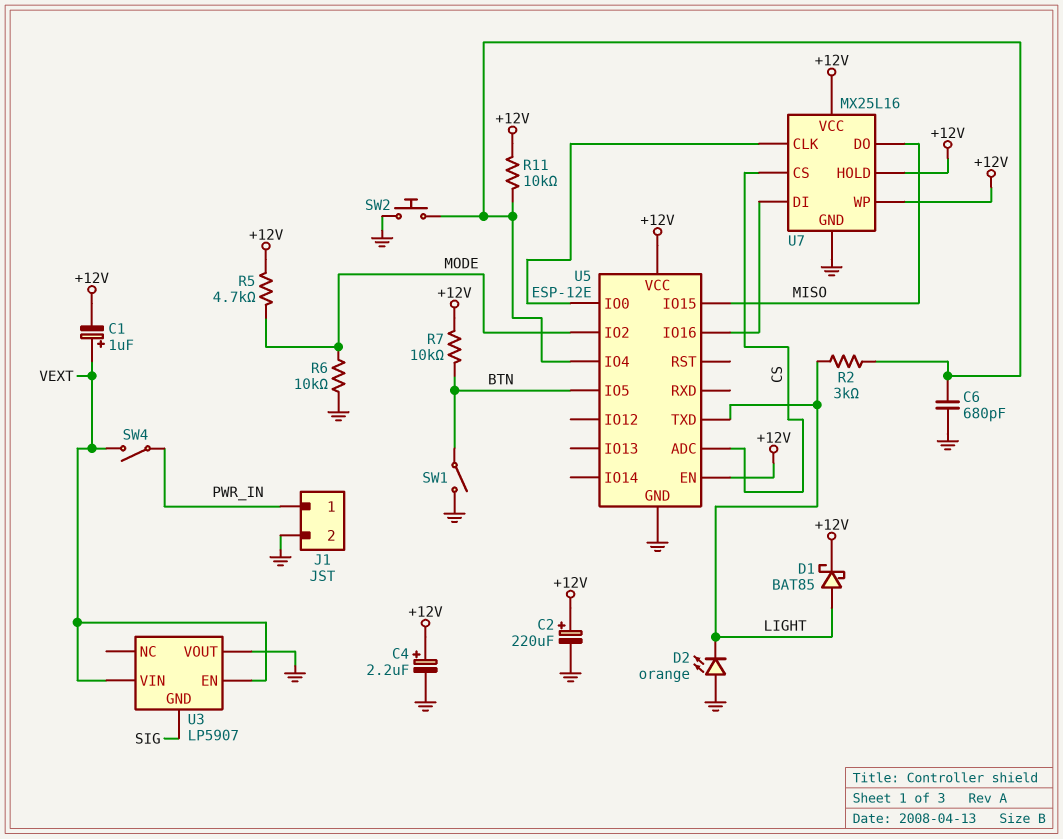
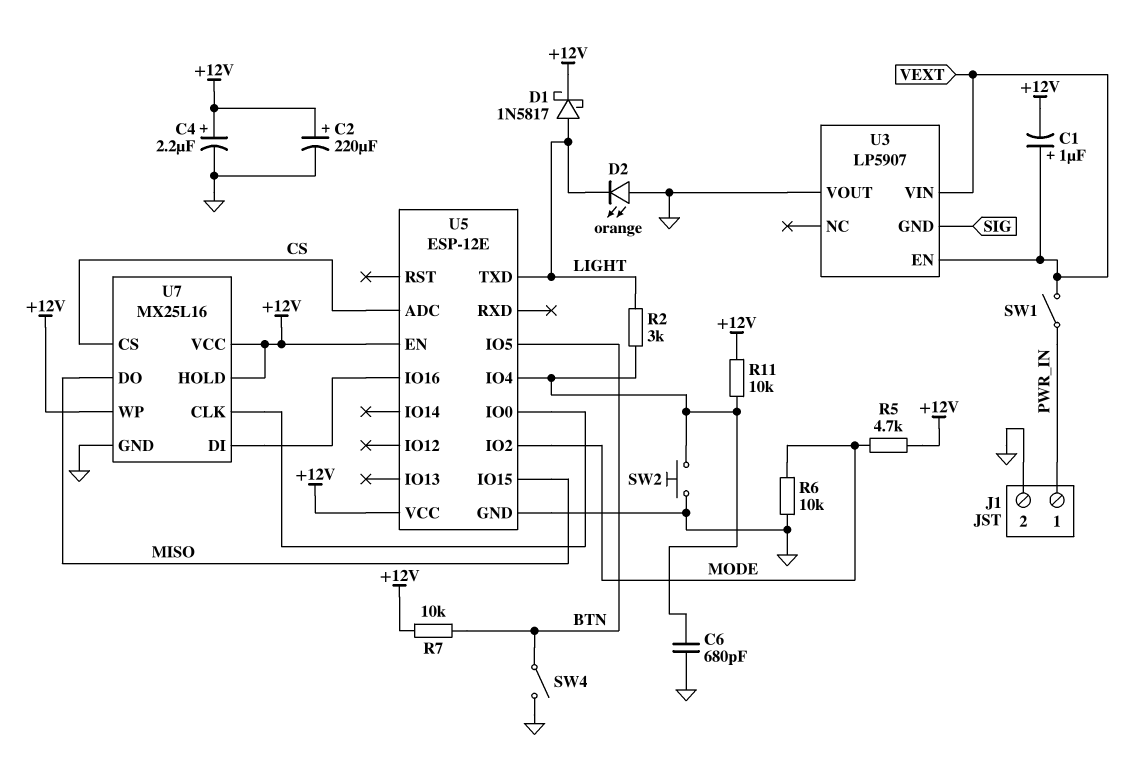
D1: schottky BAT85 (A LIGHT, K +12V) -> schottky 1N5817 (A LIGHT, K +12V)
SW1: switch (BTN, GND) -> switch (PWR_IN, VEXT)
SW4: switch (PWR_IN, VEXT) -> switch (BTN, GND)

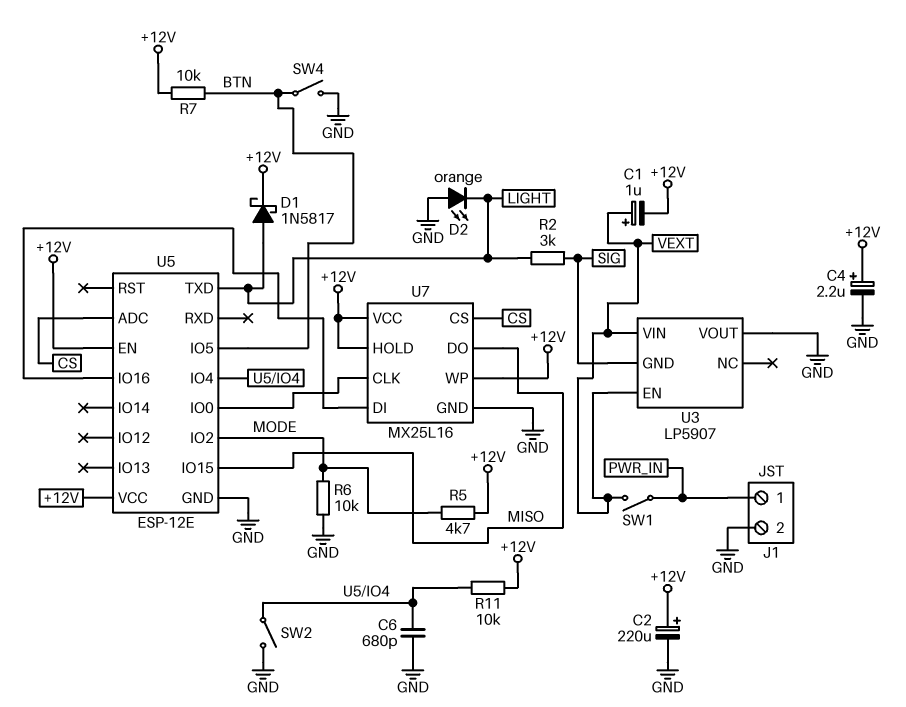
R2: 3k (LIGHT, U5/IO4) -> 3k (LIGHT, SIG)
SW2: button (GND, U5/IO4) -> switch (GND, U5/IO4)

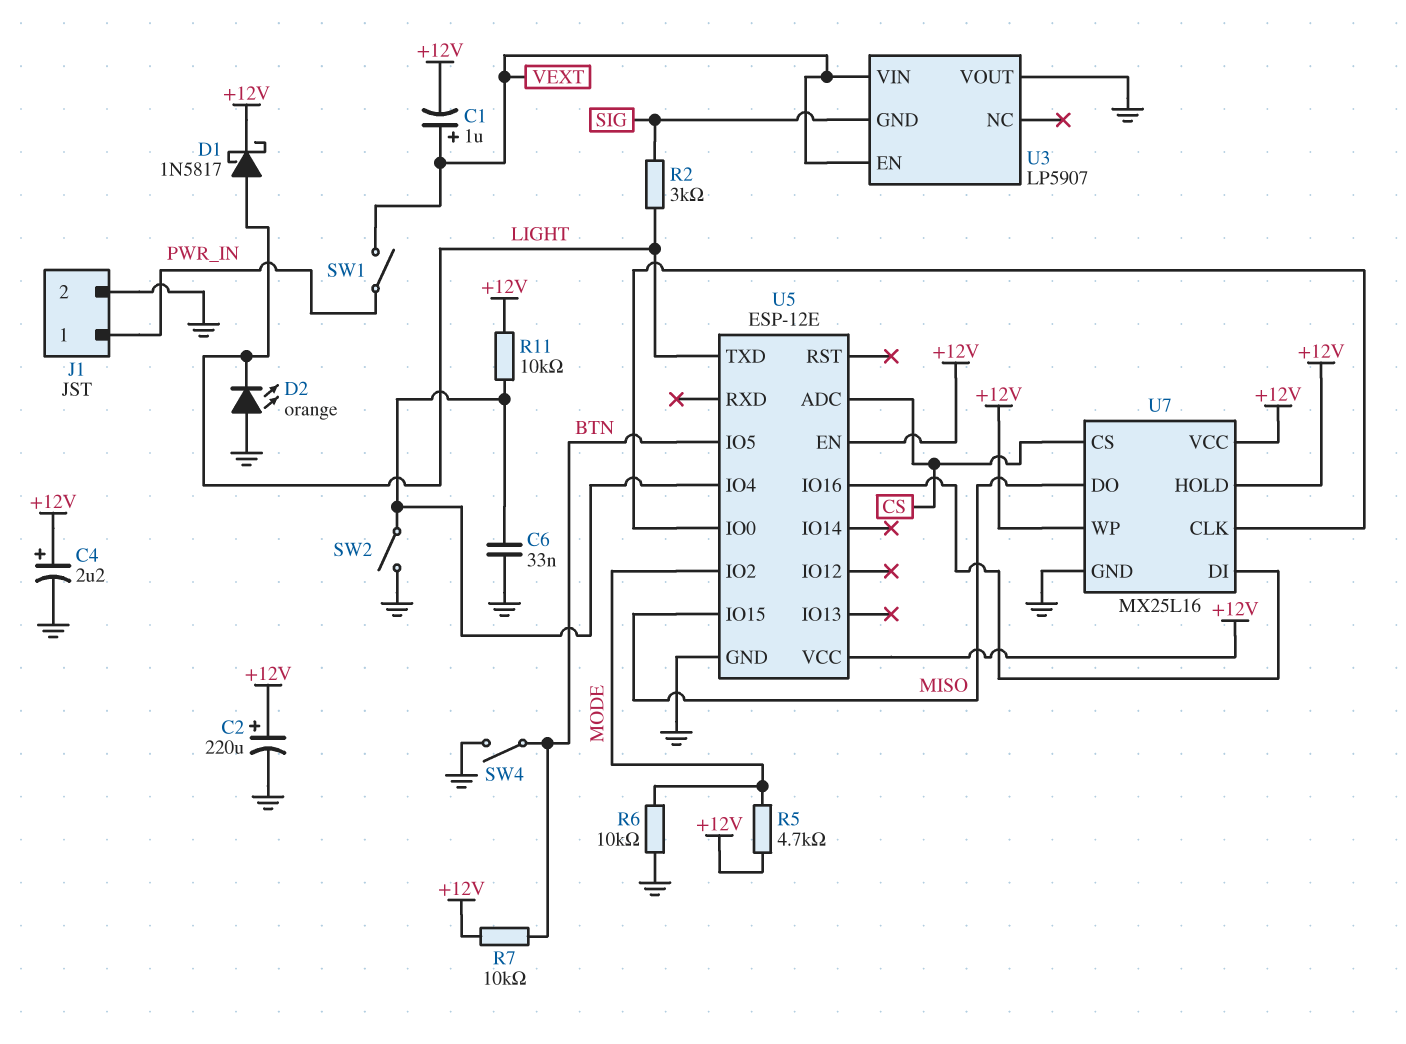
C6: 680pF (GND, U5/IO4) -> 33nF (GND, U5/IO4)

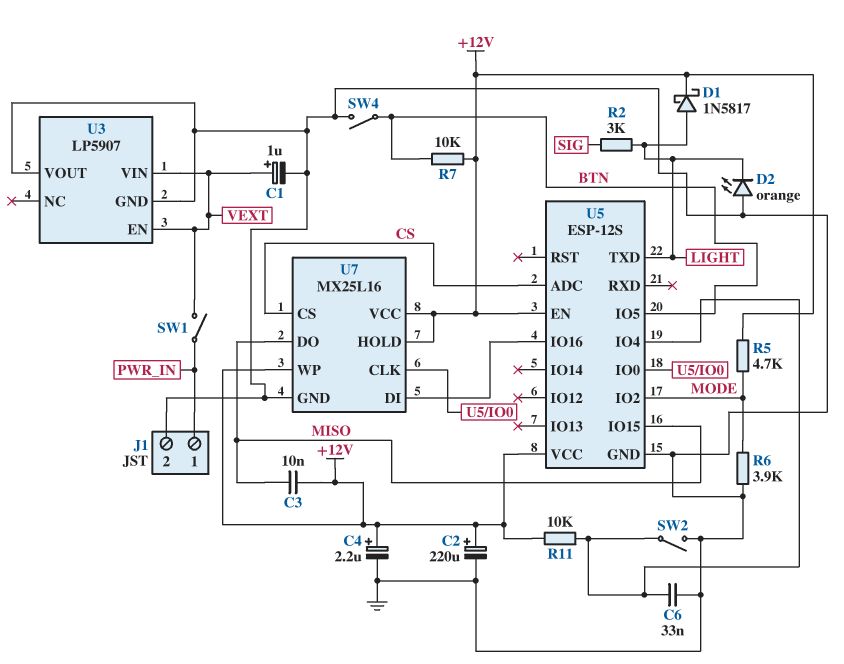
C1: 1uF (plus VEXT, minus +12V) -> 1uF (plus VEXT, minus GND)
C3: none -> 10nF (+12V, MISO)
R6: 10k (GND, MODE) -> 3.9k (GND, MODE)
U3 pin GND: SIG -> GND
U5: ESP-12E -> ESP-12S

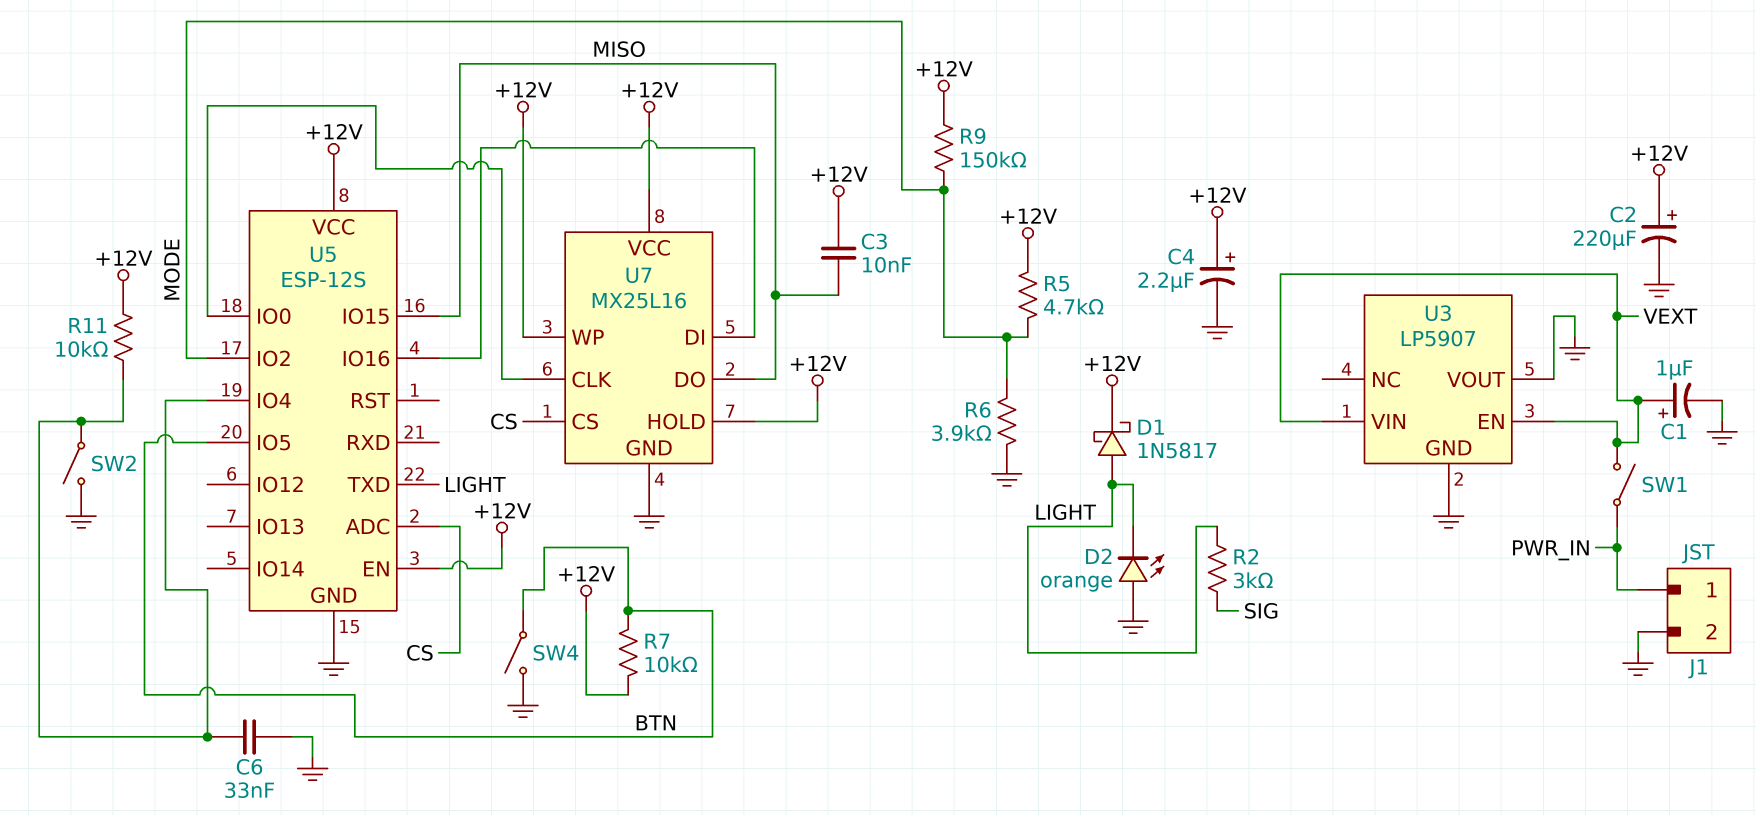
R9: none -> 150k (+12V, MODE)

